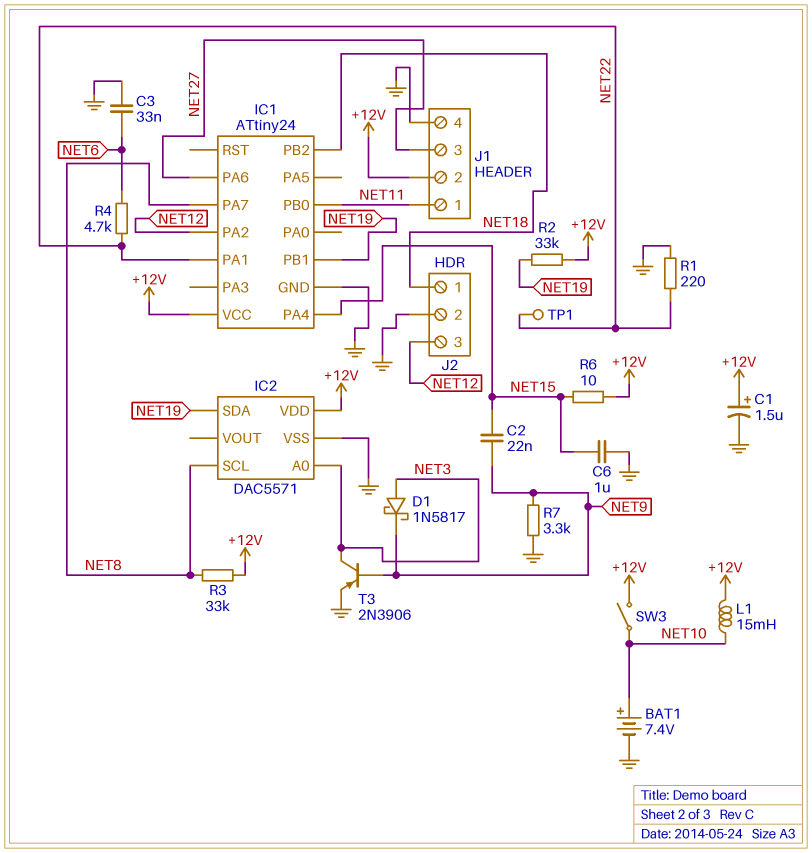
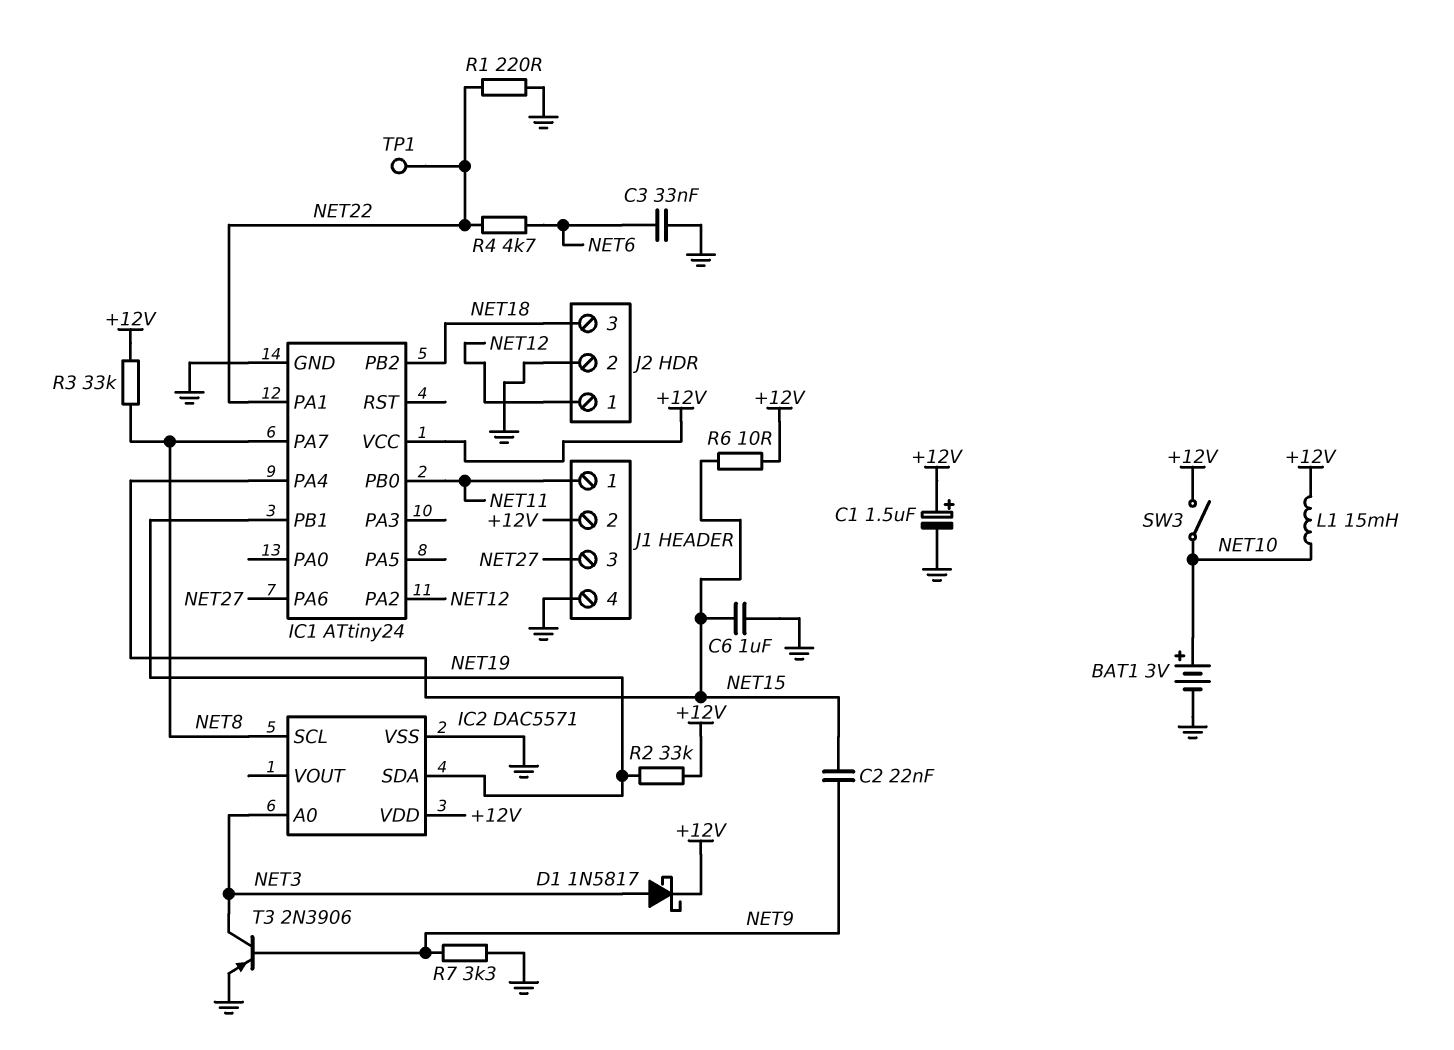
BAT1: 7.4V (plus NET10, minus GND) -> 3V (plus NET10, minus GND)
D1: schottky 1N5817 (A NET3, K NET9) -> schottky 1N5817 (A NET3, K +12V)
J2 pin 1: NET18 -> NET12
J2 pin 3: NET12 -> NET18

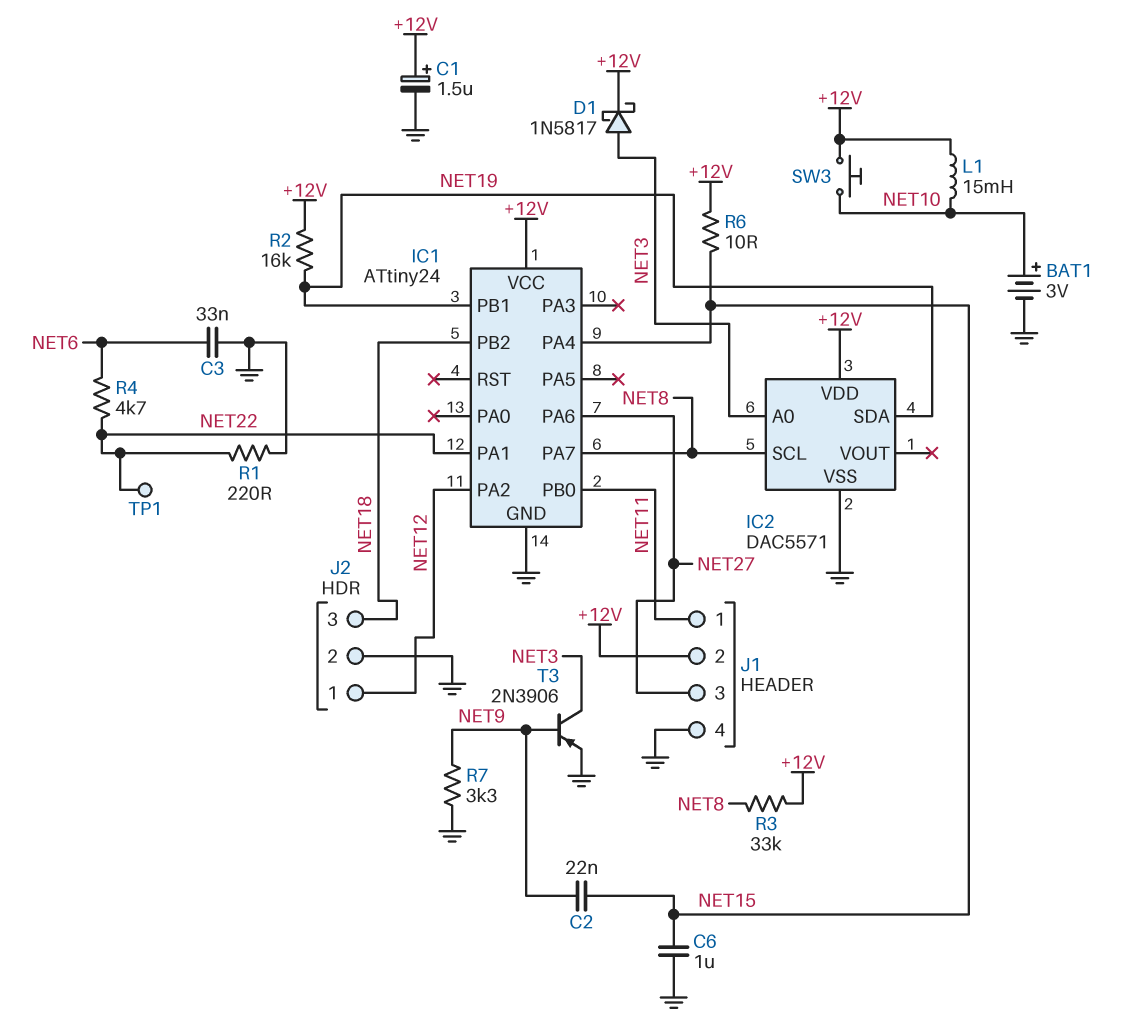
R2: 33k (+12V, NET19) -> 16k (+12V, NET19)
SW3: switch (+12V, NET10) -> button (+12V, NET10)

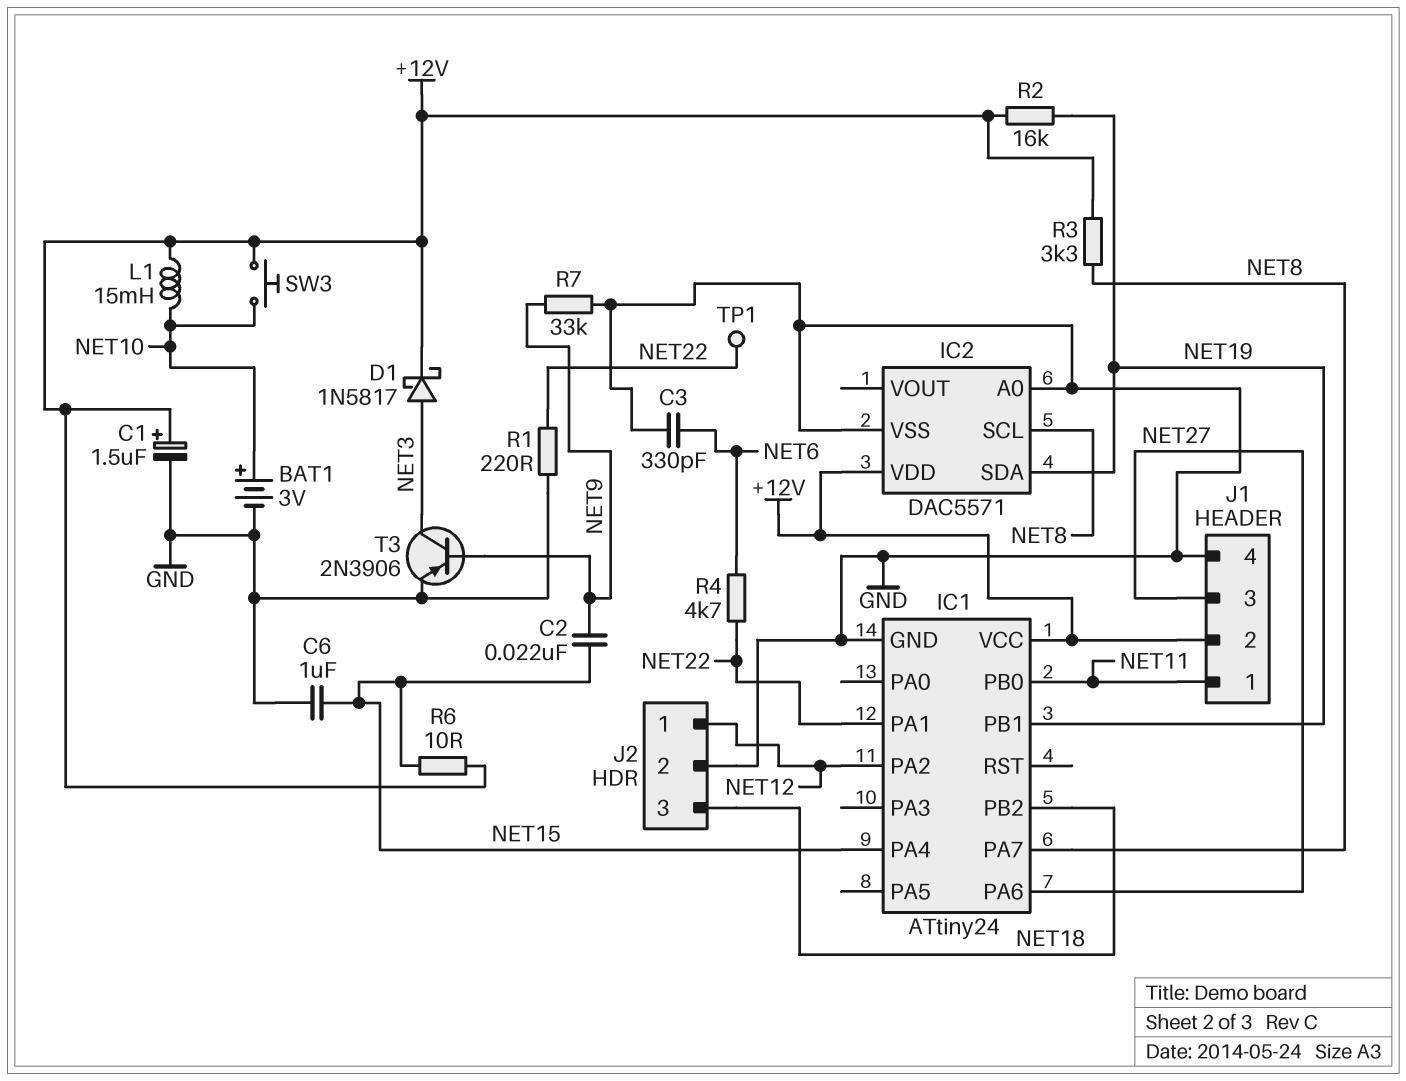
C3: 33nF (GND, NET6) -> 330pF (GND, NET6)
IC2 pin A0: NET3 -> GND
R3: 33k (+12V, NET8) -> 3.3k (+12V, NET8)
R7: 3.3k (GND, NET9) -> 33k (GND, NET9)

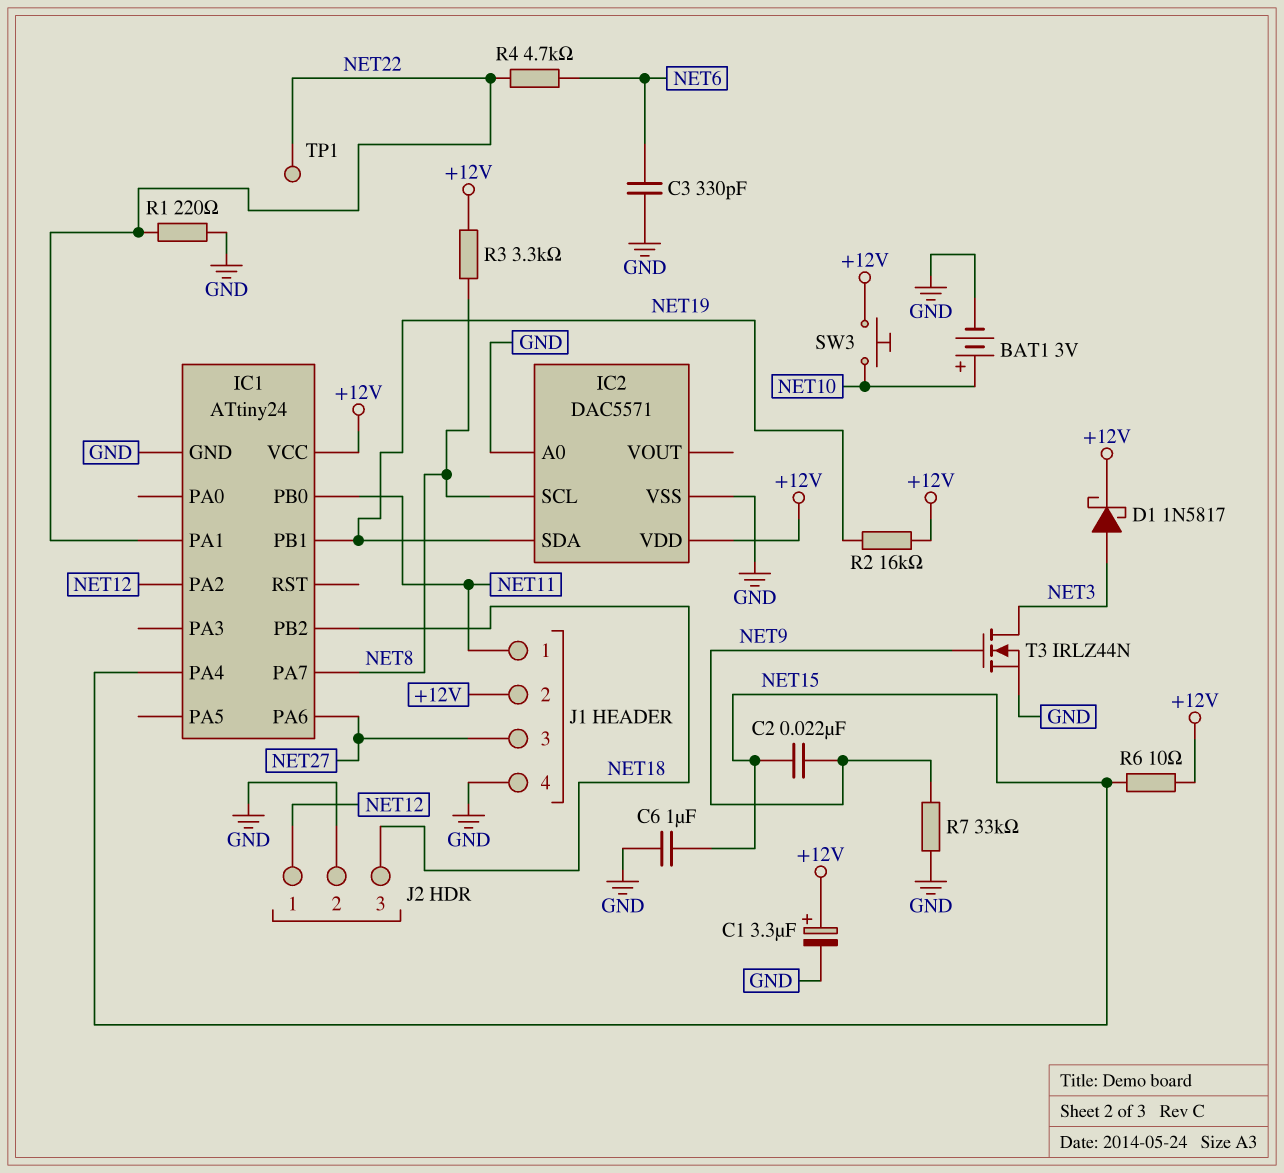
C1: 1.5uF (plus +12V, minus GND) -> 3.3uF (plus +12V, minus GND)
L1: 15mH (+12V, NET10) -> none
T3: PNP 2N3906 (B NET9, C NET3, E GND) -> NMOS IRLZ44N (G NET9, D NET3, S GND)

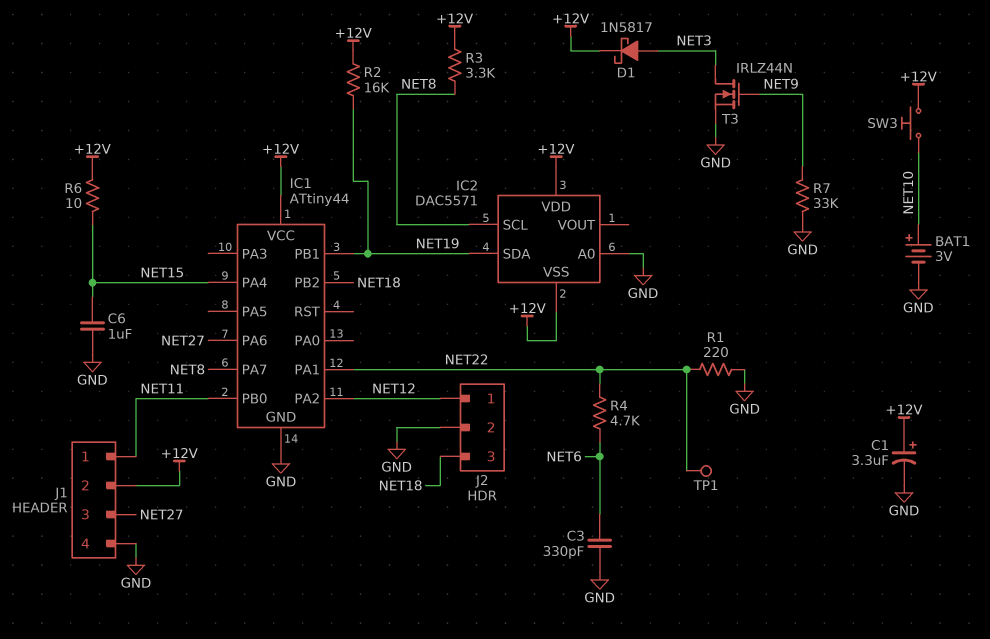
C2: 22nF (NET9, NET15) -> none
IC1: ATtiny24 -> ATtiny44
IC2 pin VSS: GND -> +12V

